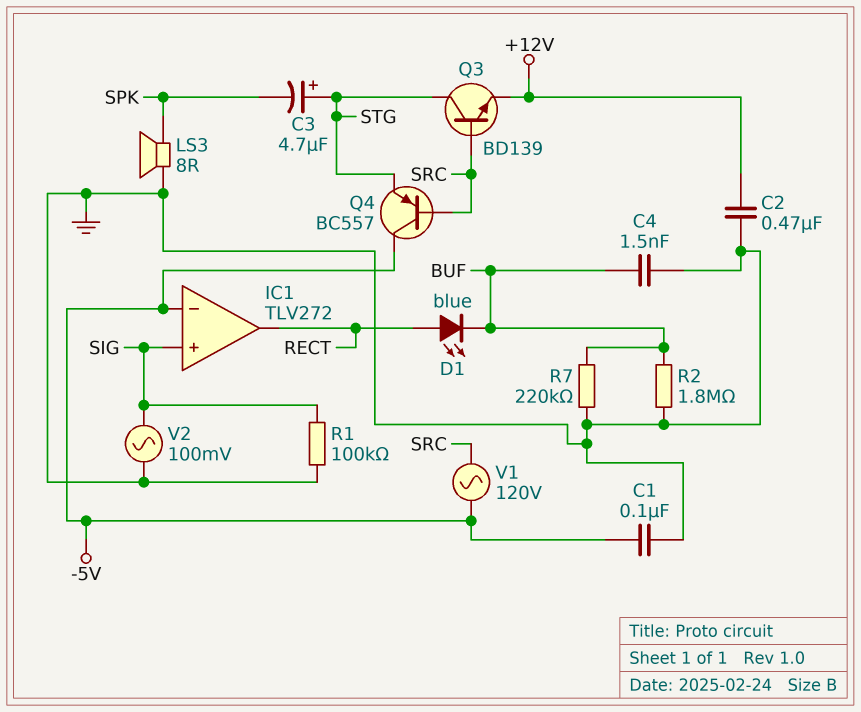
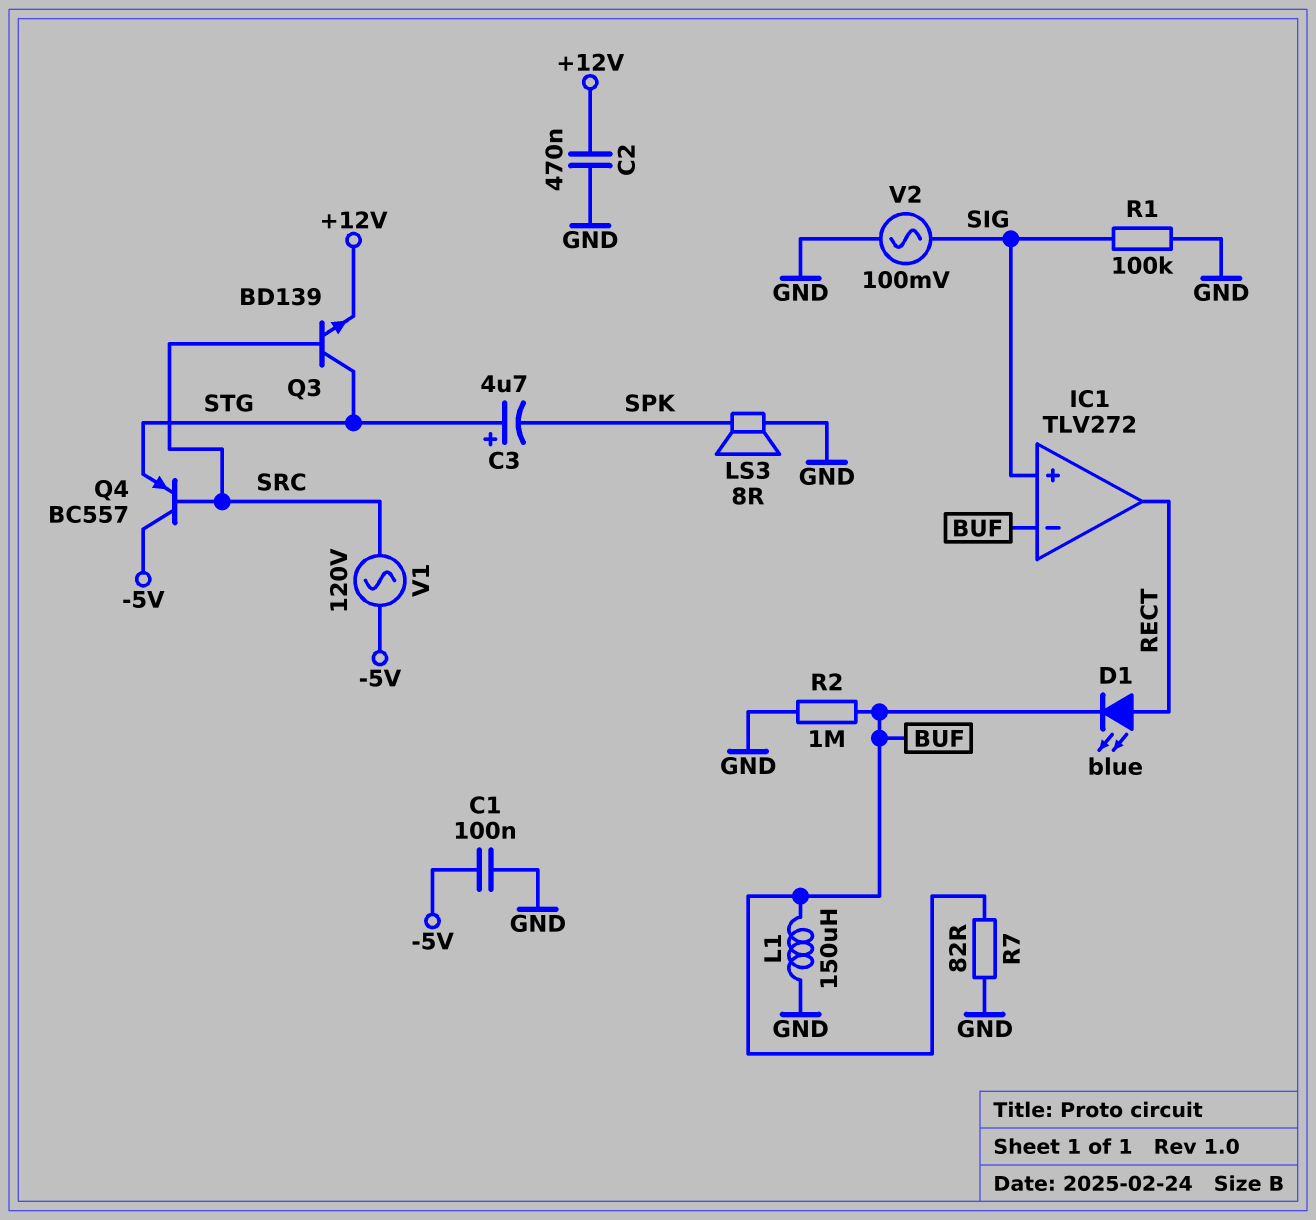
C4: 1.5nF (BUF, GND) -> none
IC1 pin in-: -5V -> BUF
L1: none -> 150uH (BUF, GND)
R2: 1.8M (BUF, GND) -> 1M (BUF, GND)
R7: 220k (BUF, GND) -> 82 (BUF, GND)

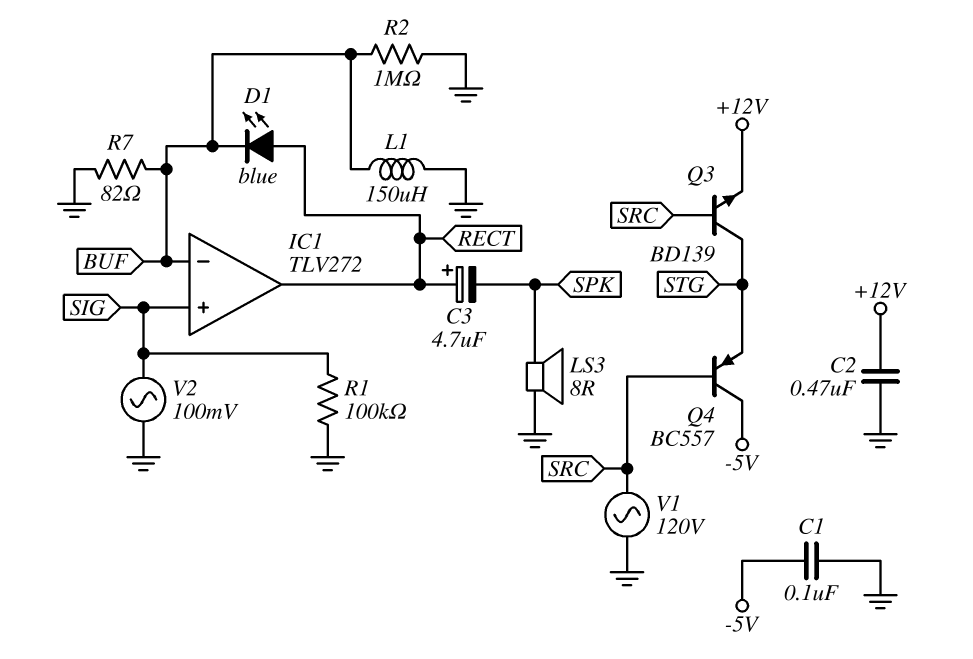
C3: 4.7uF (plus STG, minus SPK) -> 4.7uF (plus RECT, minus SPK)
V1: AC 120V (-5V, SRC) -> AC 120V (GND, SRC)

